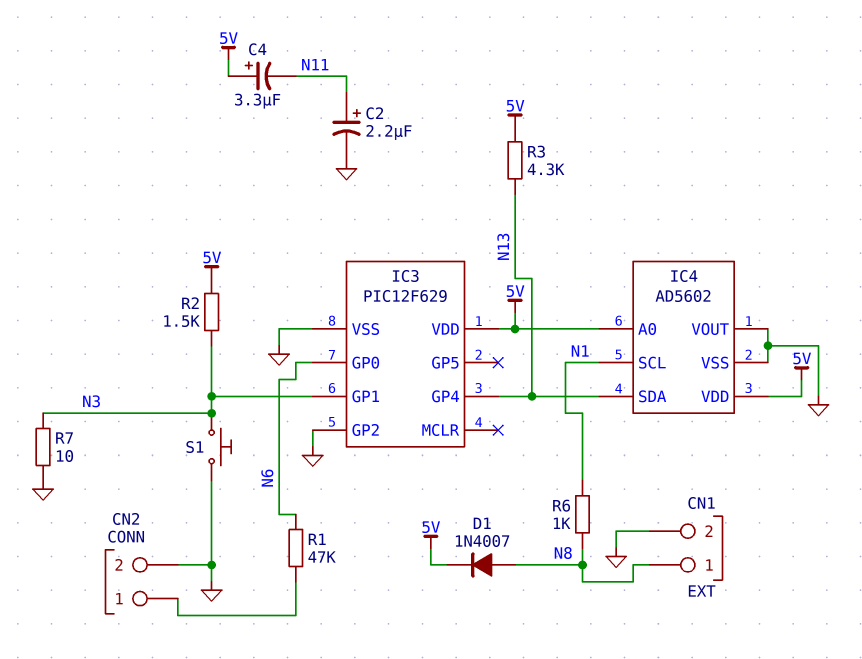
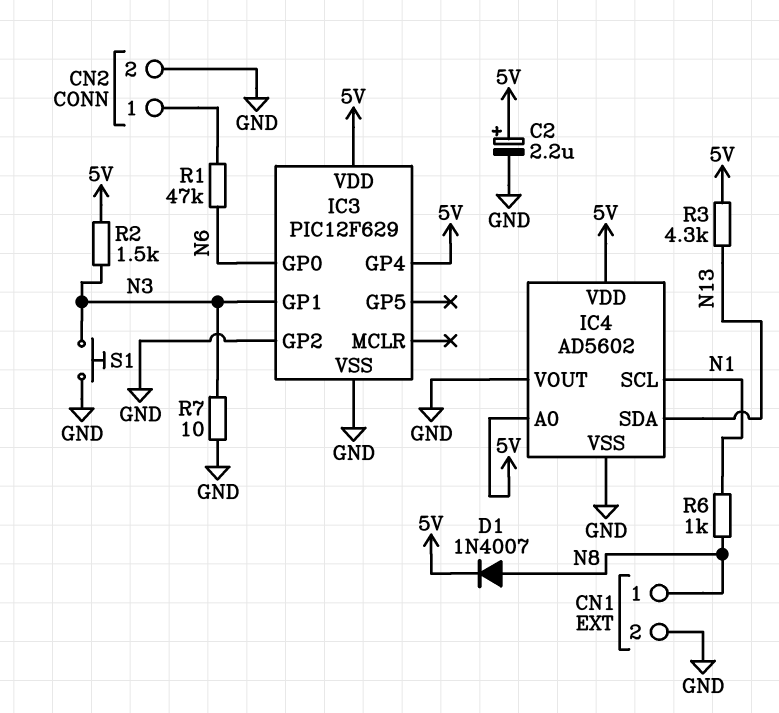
C2: 2.2uF (plus N11, minus GND) -> 2.2uF (plus 5V, minus GND)
C4: 3.3uF (plus 5V, minus N11) -> none
IC3 pin GP4: N13 -> 5V

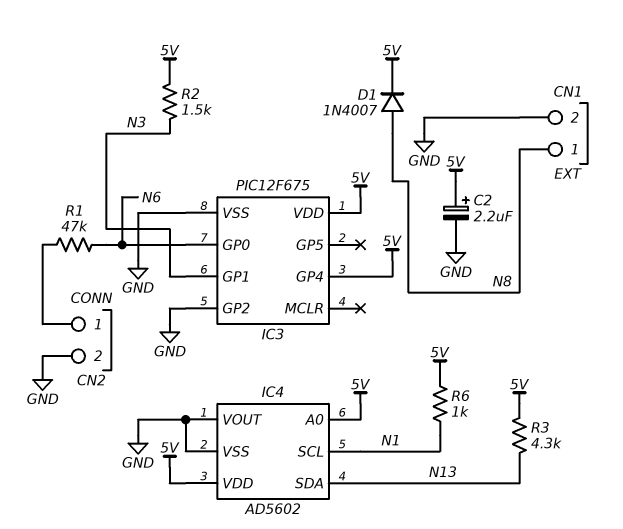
IC3: PIC12F629 -> PIC12F675
R6: 1k (N1, N8) -> 1k (5V, N1)
R7: 10 (GND, N3) -> none
S1: button (GND, N3) -> none

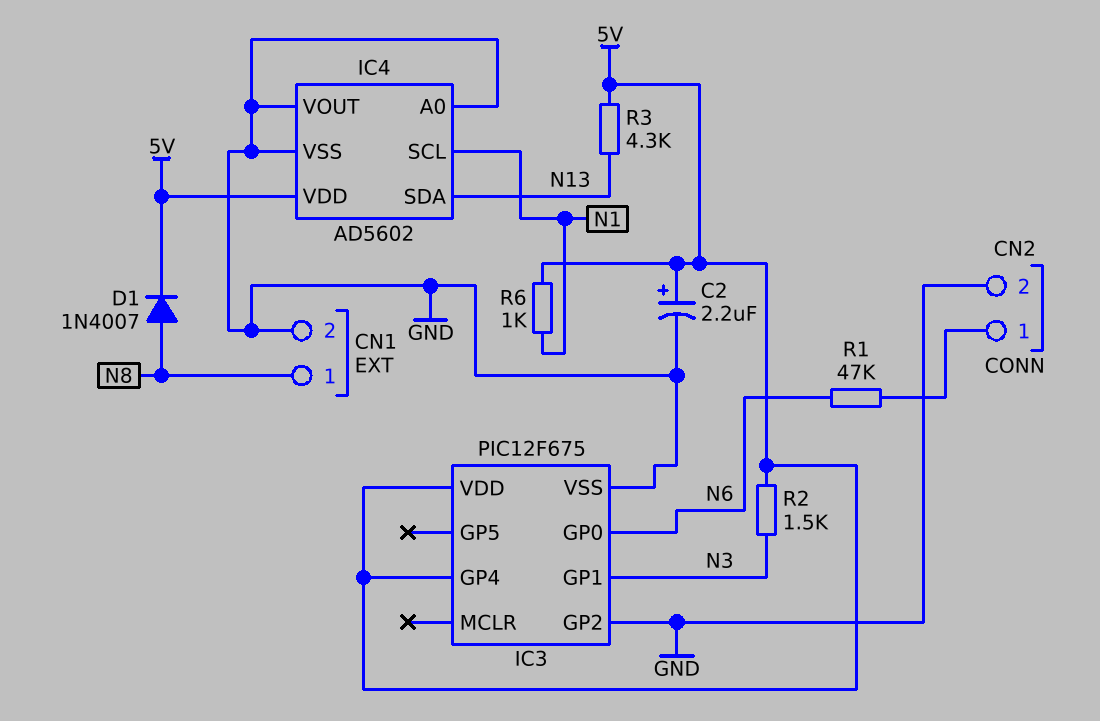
IC4 pin A0: 5V -> GND

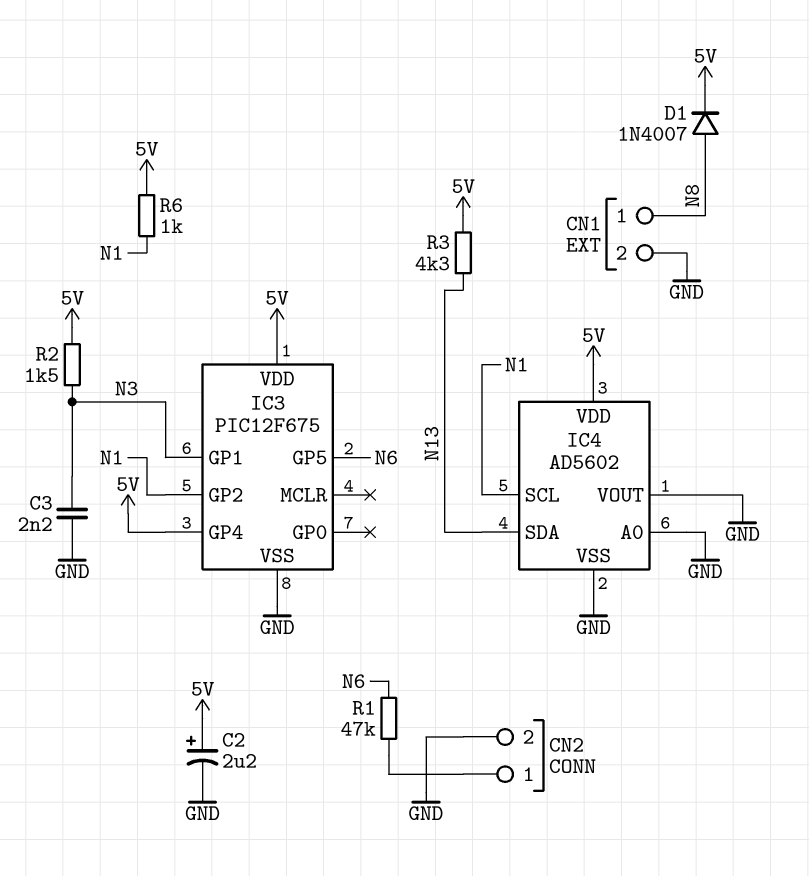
C3: none -> 2.2nF (GND, N3)
IC3 pin GP0: N6 -> none
IC3 pin GP2: GND -> N1
IC3 pin GP5: none -> N6

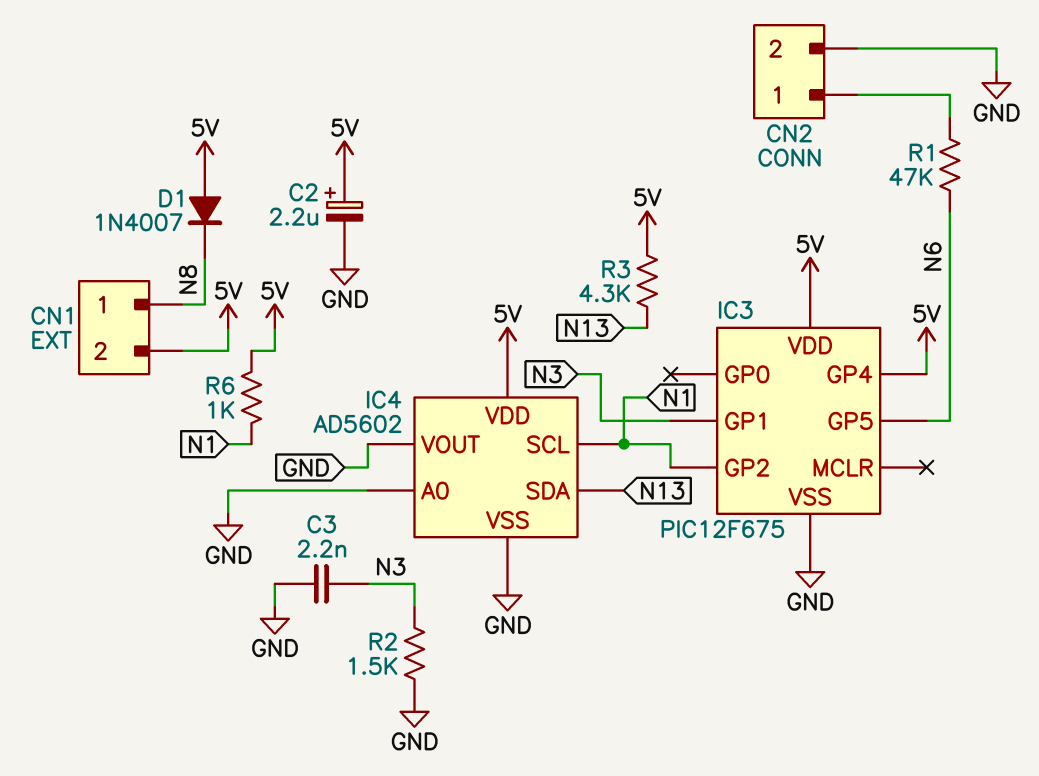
CN1 pin 2: GND -> 5V
D1: diode 1N4007 (A N8, K 5V) -> diode 1N4007 (A 5V, K N8)
R2: 1.5k (5V, N3) -> 1.5k (GND, N3)

